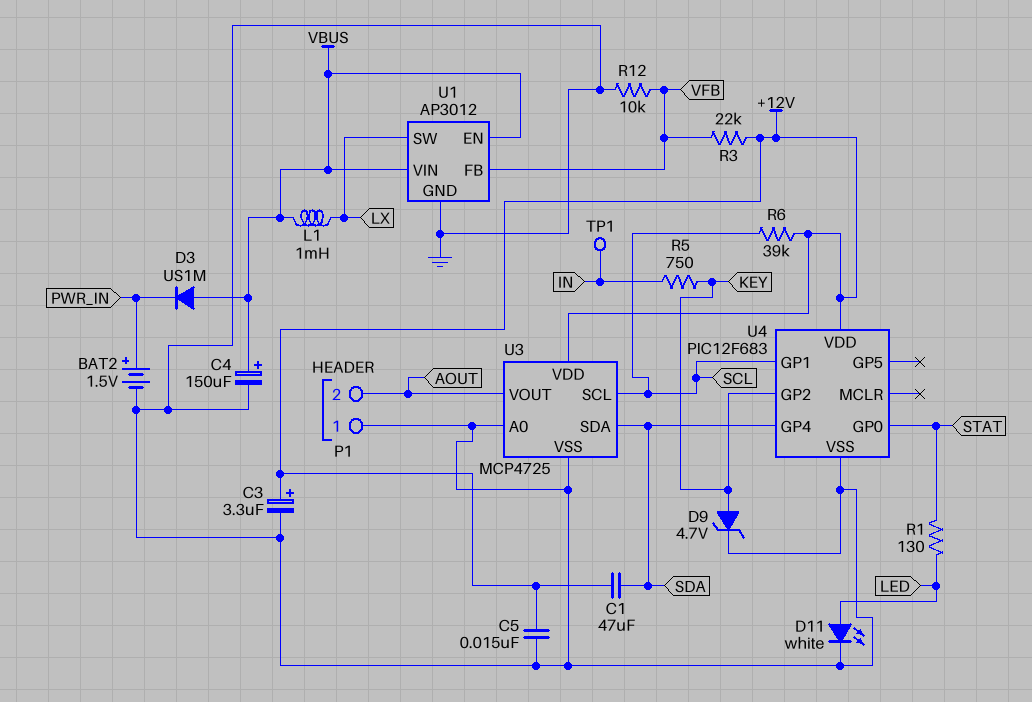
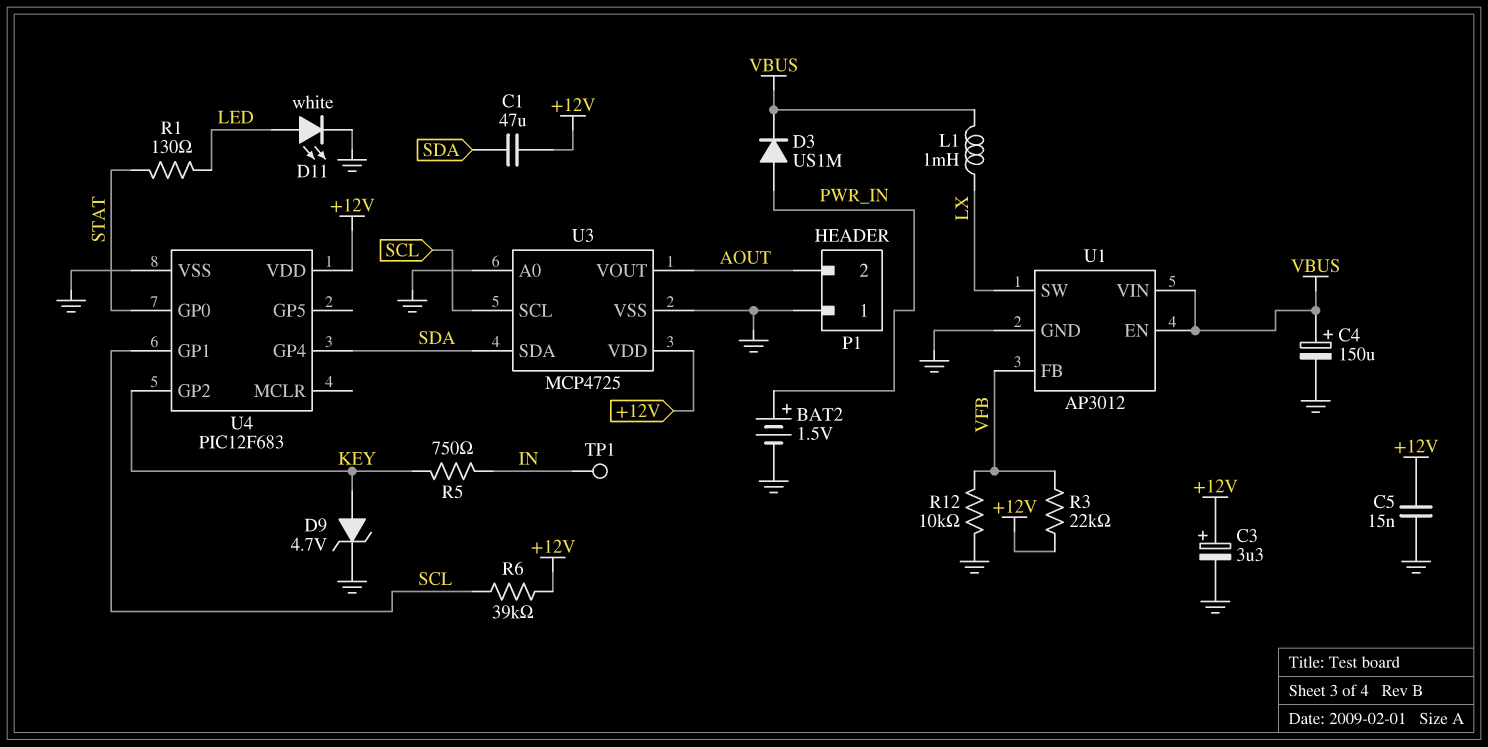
D3: diode US1M (A VBUS, K PWR_IN) -> diode US1M (A PWR_IN, K VBUS)

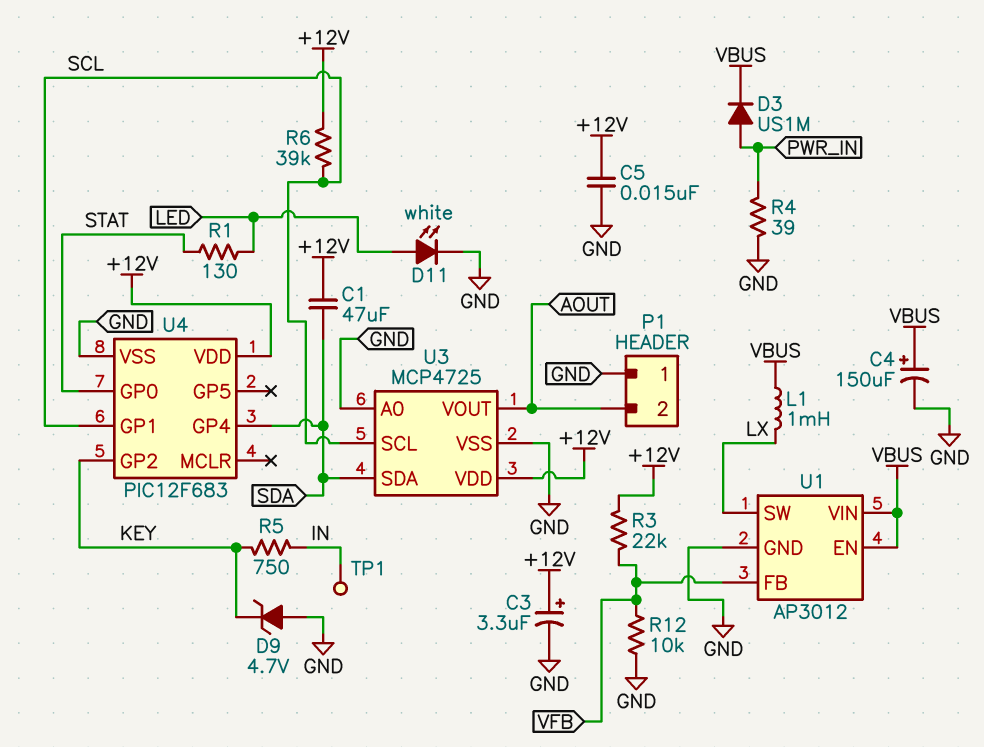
BAT2: 1.5V (plus PWR_IN, minus GND) -> none
D9: zener 4.7V (A KEY, K GND) -> zener 4.7V (A GND, K KEY)
R4: none -> 39 (GND, PWR_IN)

